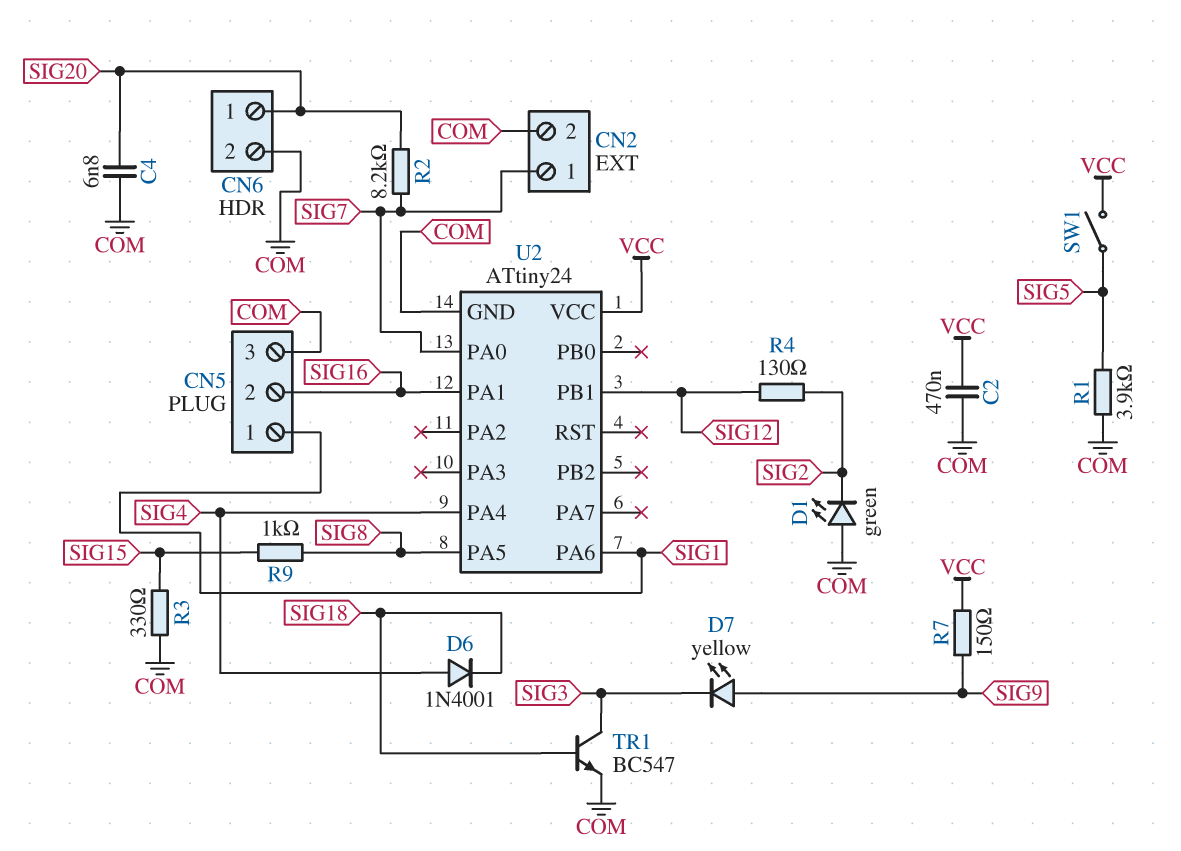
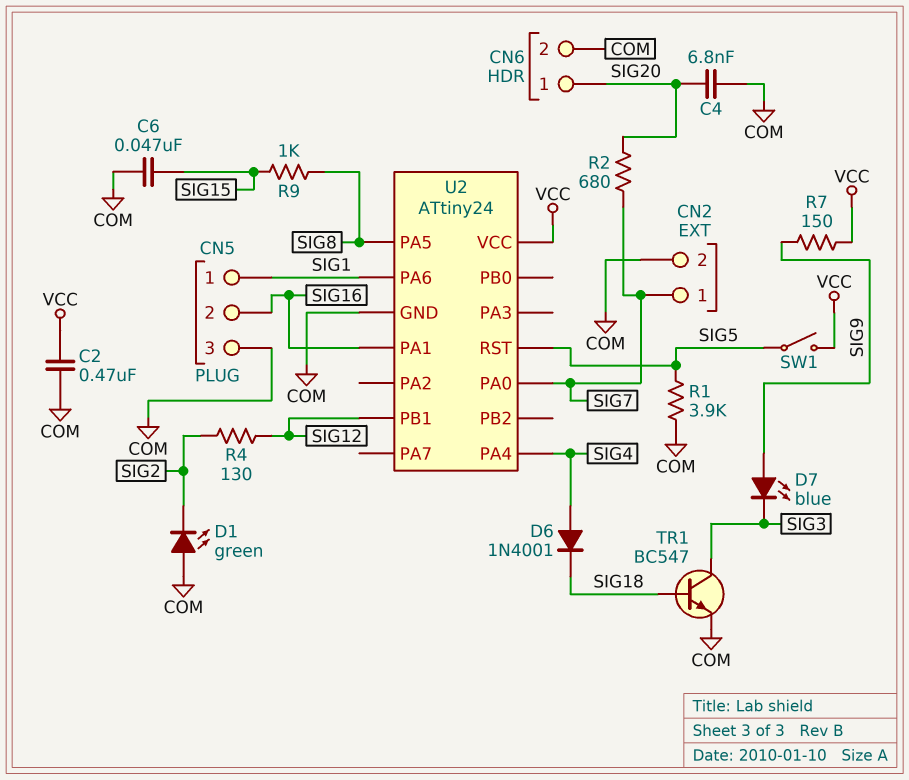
C6: none -> 47nF (COM, SIG15)
D7: LED yellow (A SIG9, K SIG3) -> LED blue (A SIG9, K SIG3)
R2: 8.2k (SIG7, SIG20) -> 680 (SIG7, SIG20)
R3: 330 (COM, SIG15) -> none
U2 pin RST: none -> SIG5

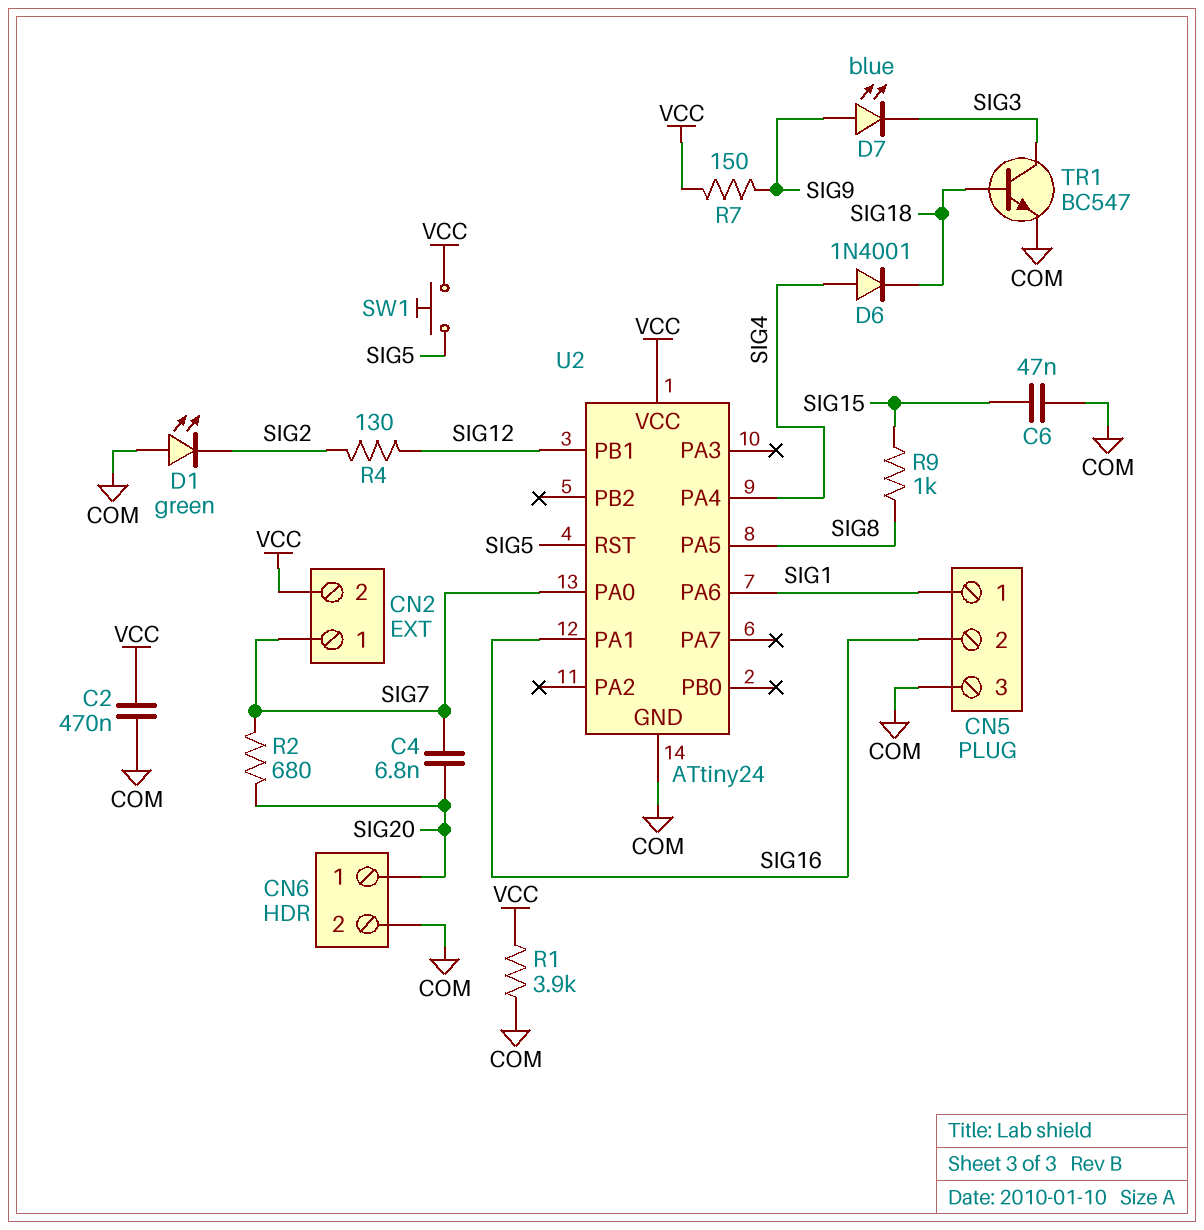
C4: 6.8nF (COM, SIG20) -> 6.8nF (SIG7, SIG20)
CN2 pin 2: COM -> VCC
R1: 3.9k (COM, SIG5) -> 3.9k (COM, VCC)
SW1: switch (SIG5, VCC) -> button (SIG5, VCC)

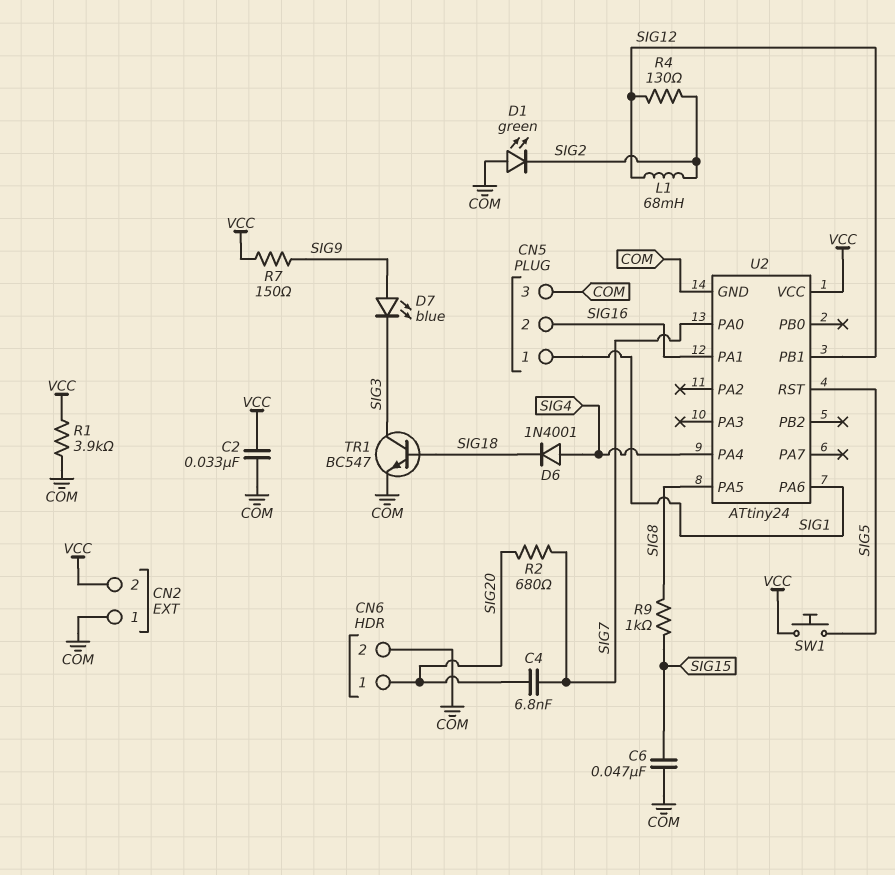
C2: 470nF (COM, VCC) -> 33nF (COM, VCC)
CN2 pin 1: SIG7 -> COM
L1: none -> 68mH (SIG2, SIG12)

